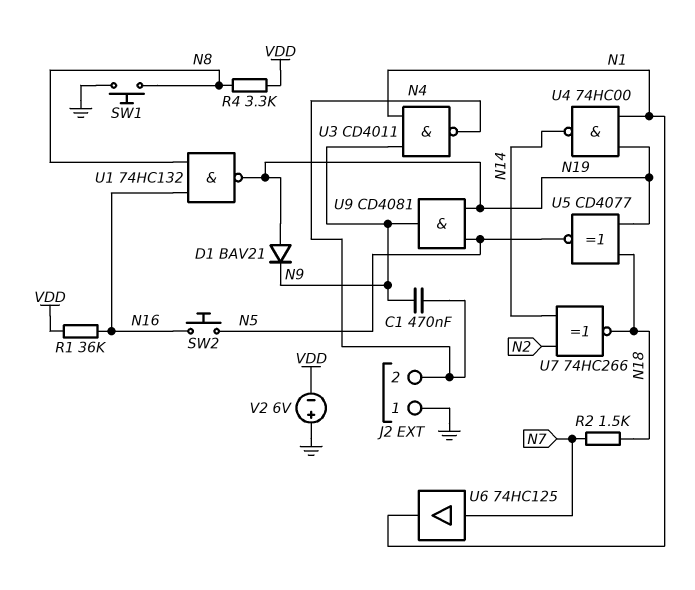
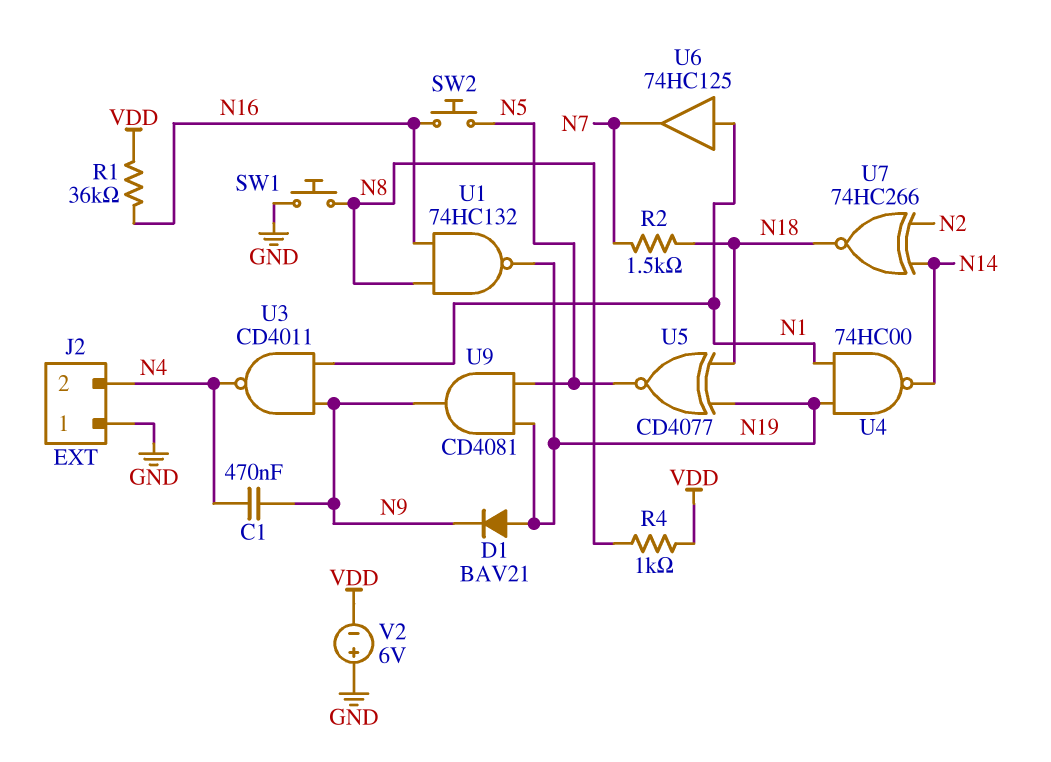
R4: 3.3k (N8, VDD) -> 1k (N8, VDD)
U6: buffer 74HC125 (in N7, out N1) -> buffer 74HC125 (in N1, out N7)

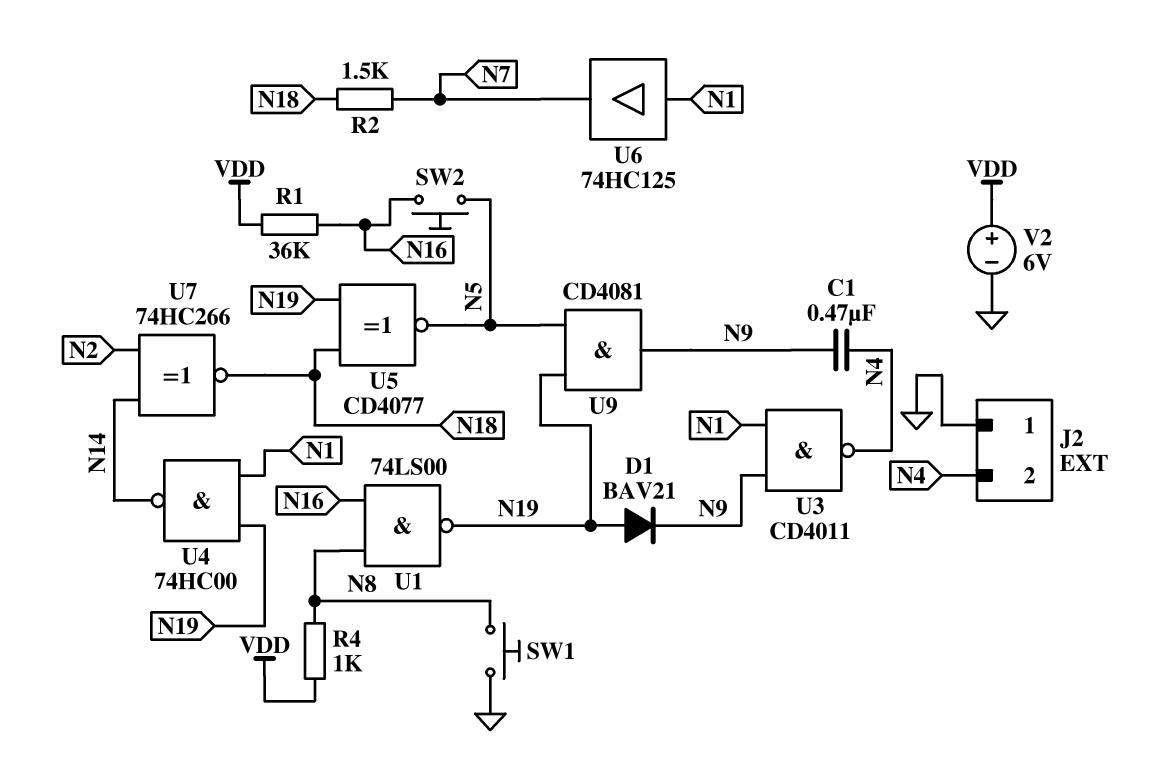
U1: NAND 74HC132 (in N8, in N16, out N19) -> NAND 74LS00 (in N8, in N16, out N19)
V2: 6V (plus GND, minus VDD) -> 6V (plus VDD, minus GND)

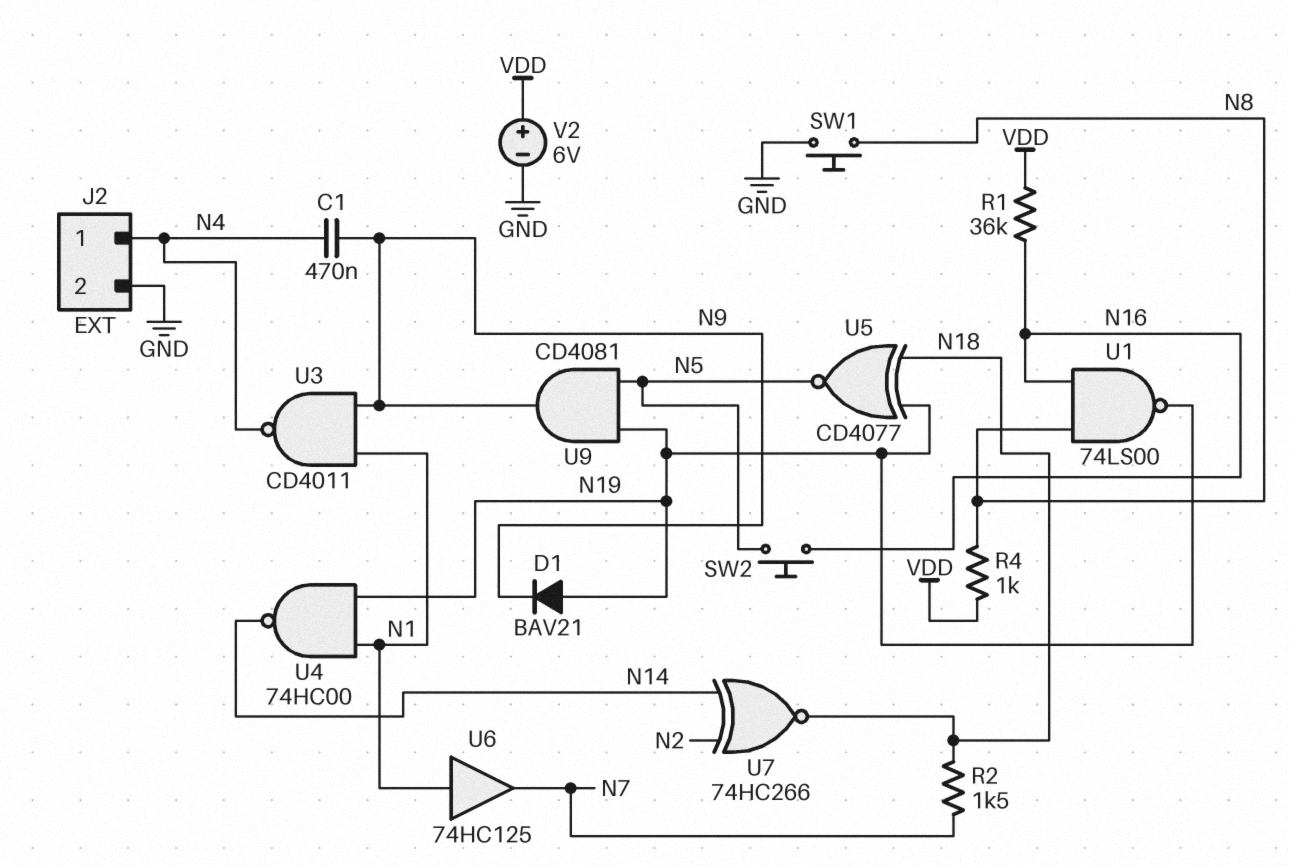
J2 pin 1: GND -> N4
J2 pin 2: N4 -> GND

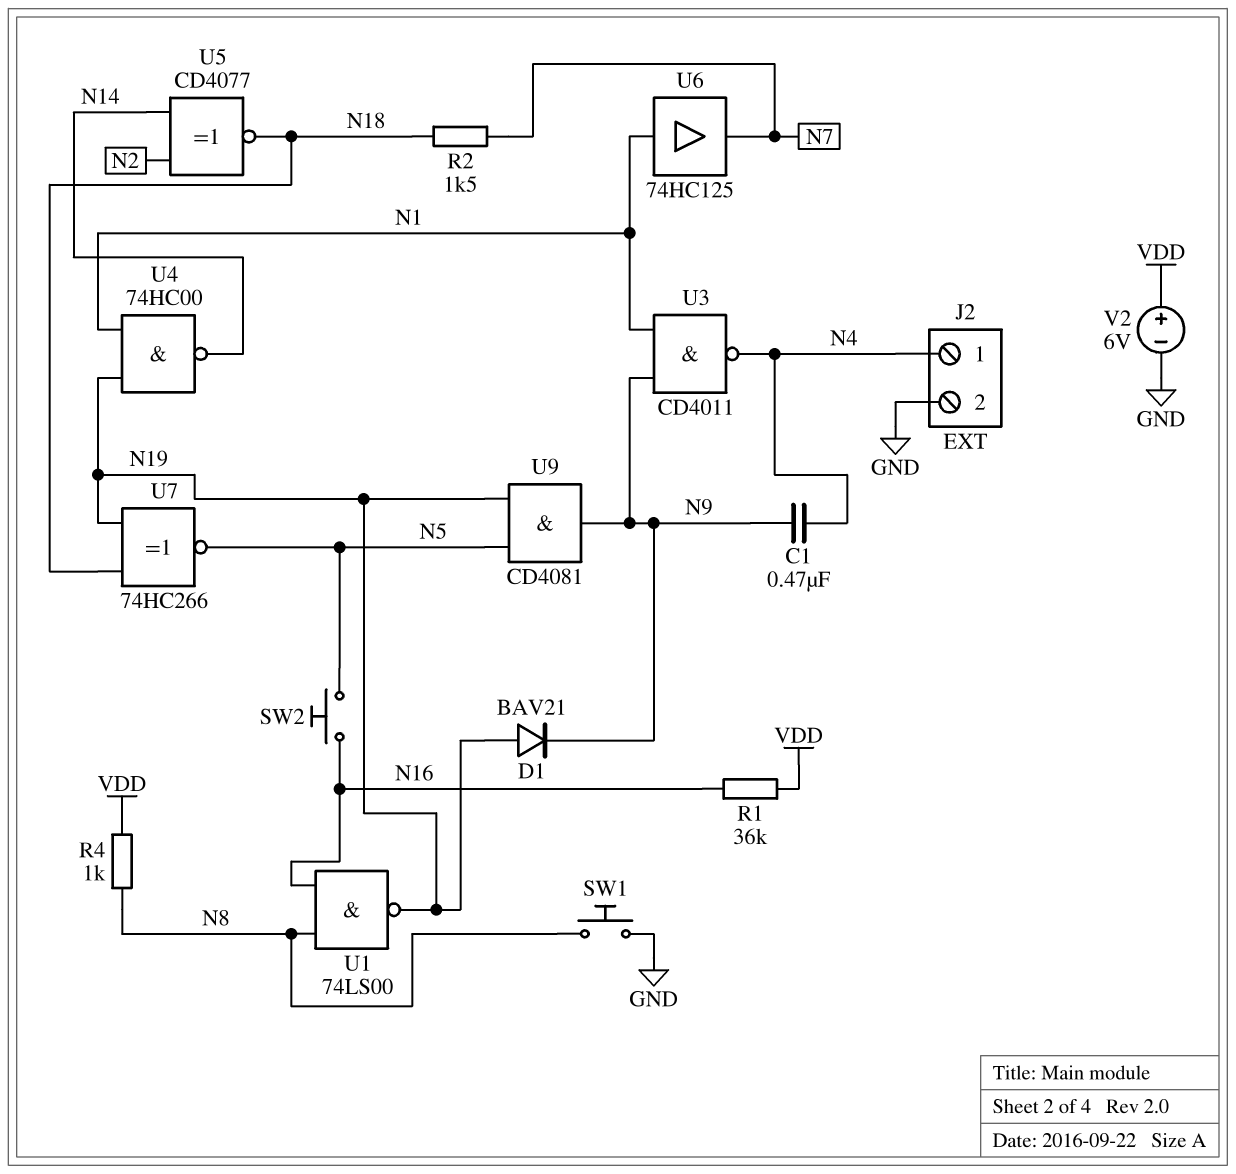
U5: XNOR CD4077 (in N18, in N19, out N5) -> XNOR CD4077 (in N2, in N14, out N18)
U7: XNOR 74HC266 (in N2, in N14, out N18) -> XNOR 74HC266 (in N18, in N19, out N5)

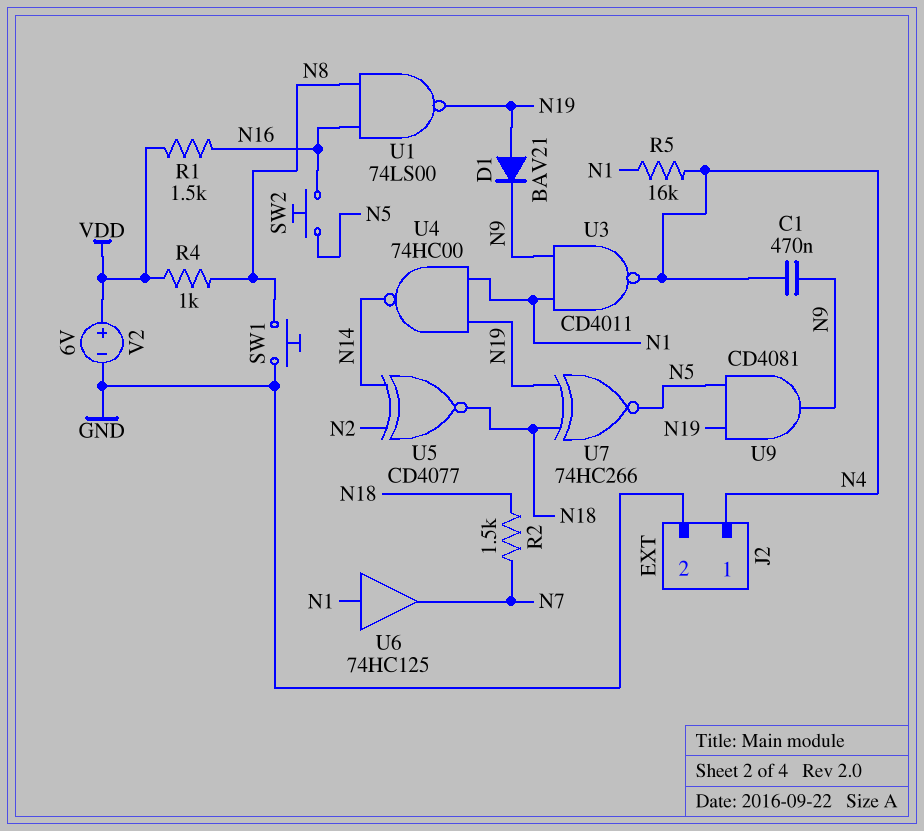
R1: 36k (N16, VDD) -> 1.5k (N16, VDD)
R5: none -> 16k (N1, N4)

